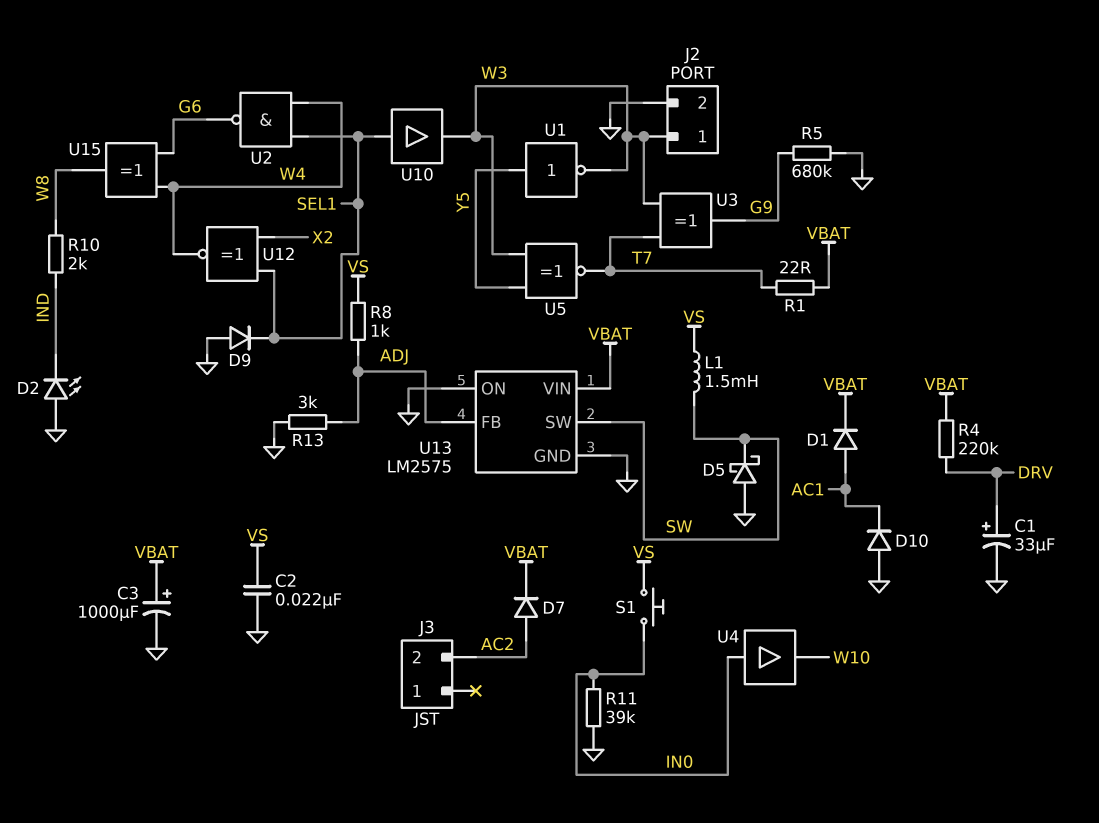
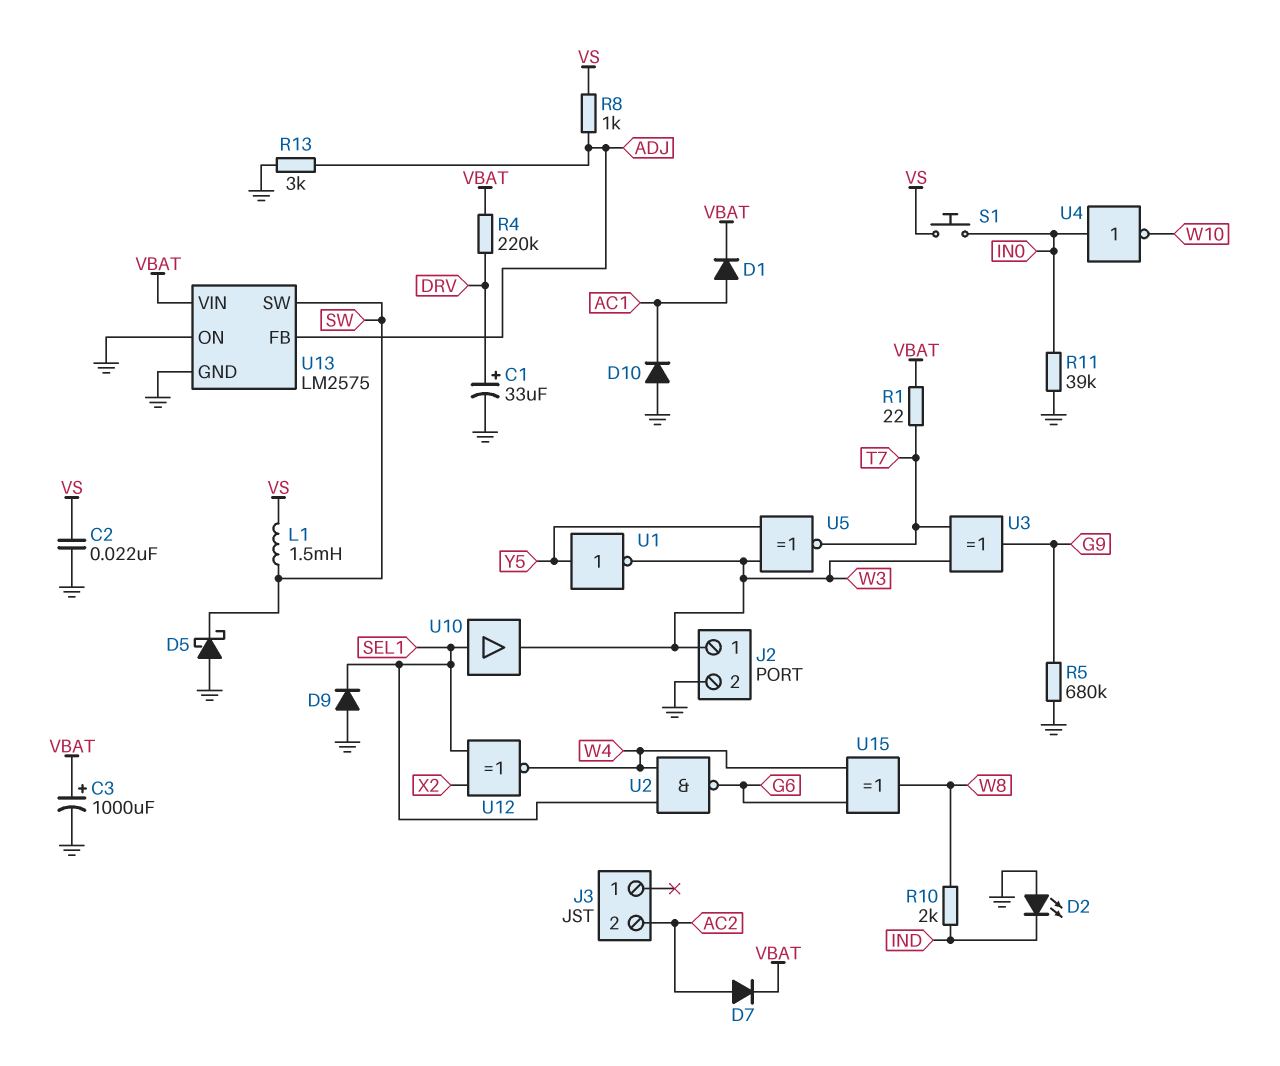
U4: buffer (in IN0, out W10) -> NOT (in IN0, out W10)

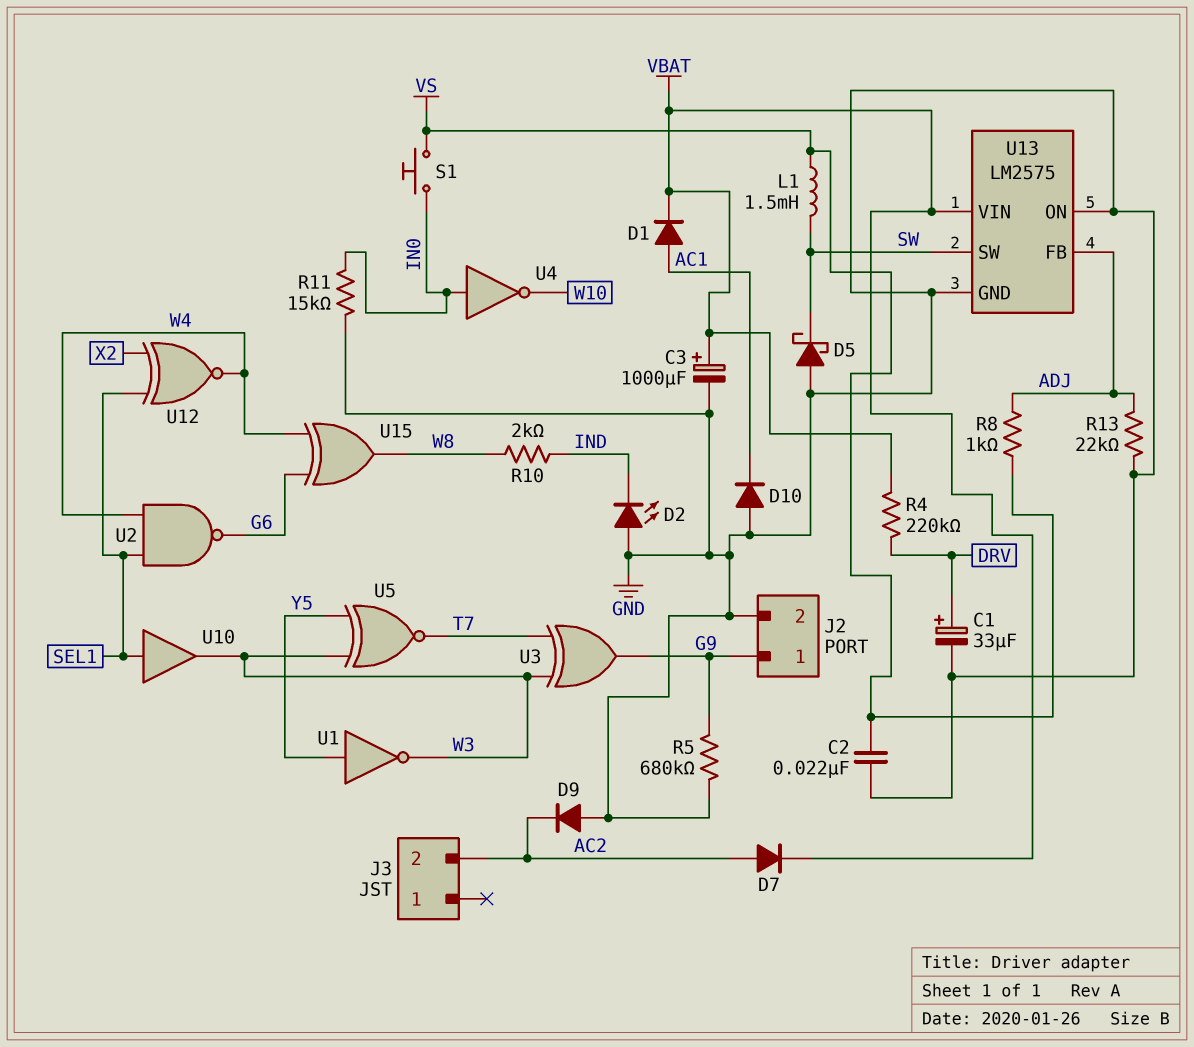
D9: diode (A GND, K SEL1) -> diode (A GND, K AC2)
J2 pin 1: W3 -> G9
R1: 22 (T7, VBAT) -> none
R11: 39k (GND, IN0) -> 15k (GND, IN0)
R13: 3k (ADJ, GND) -> 22k (ADJ, GND)

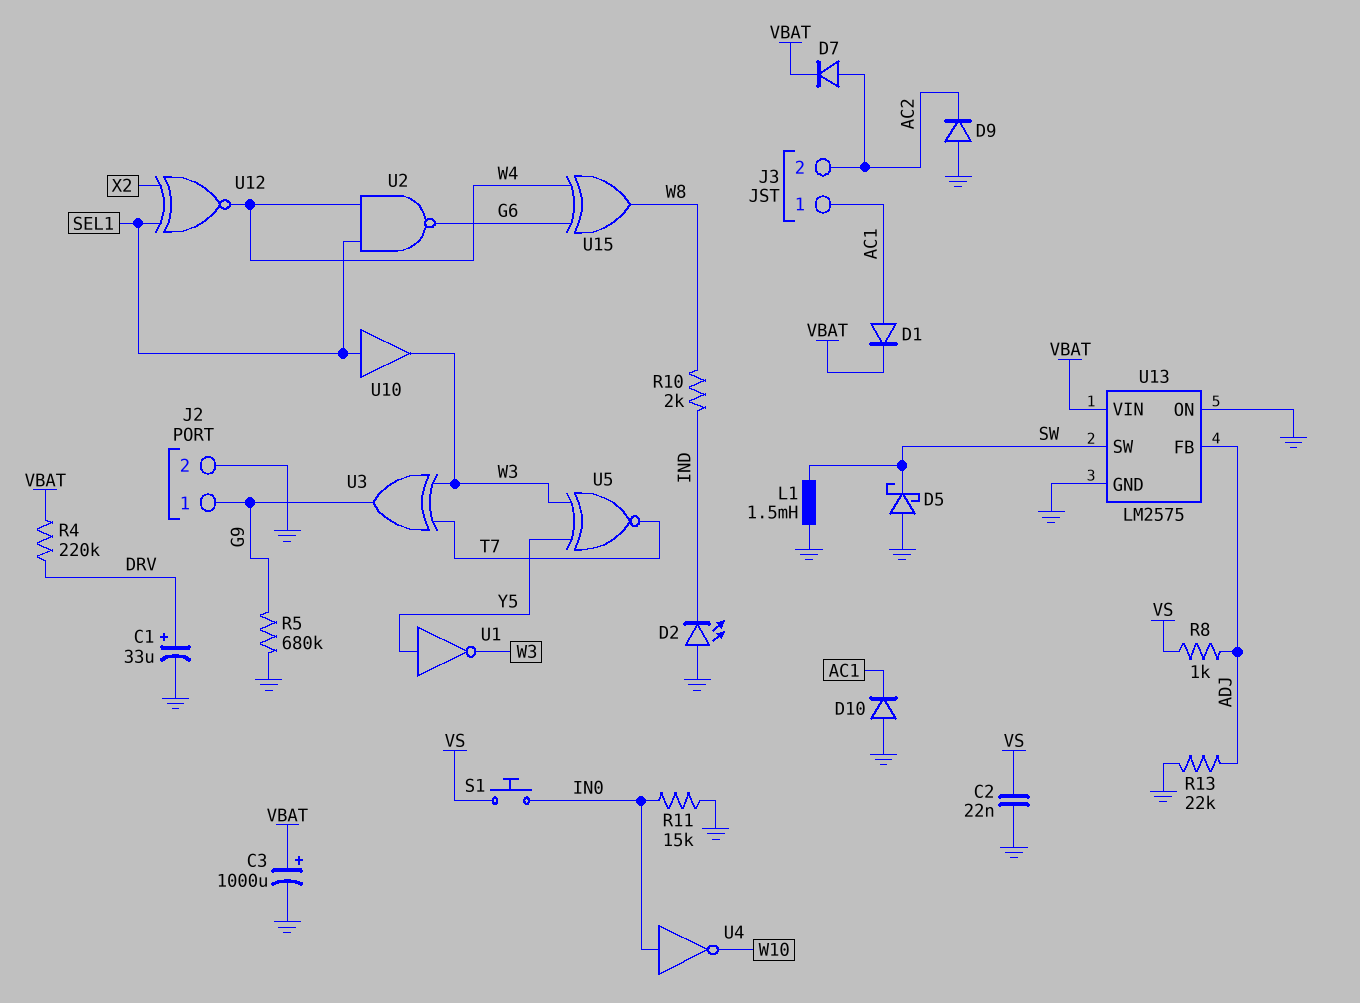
J3 pin 1: none -> AC1
L1: 1.5mH (SW, VS) -> 1.5mH (GND, SW)

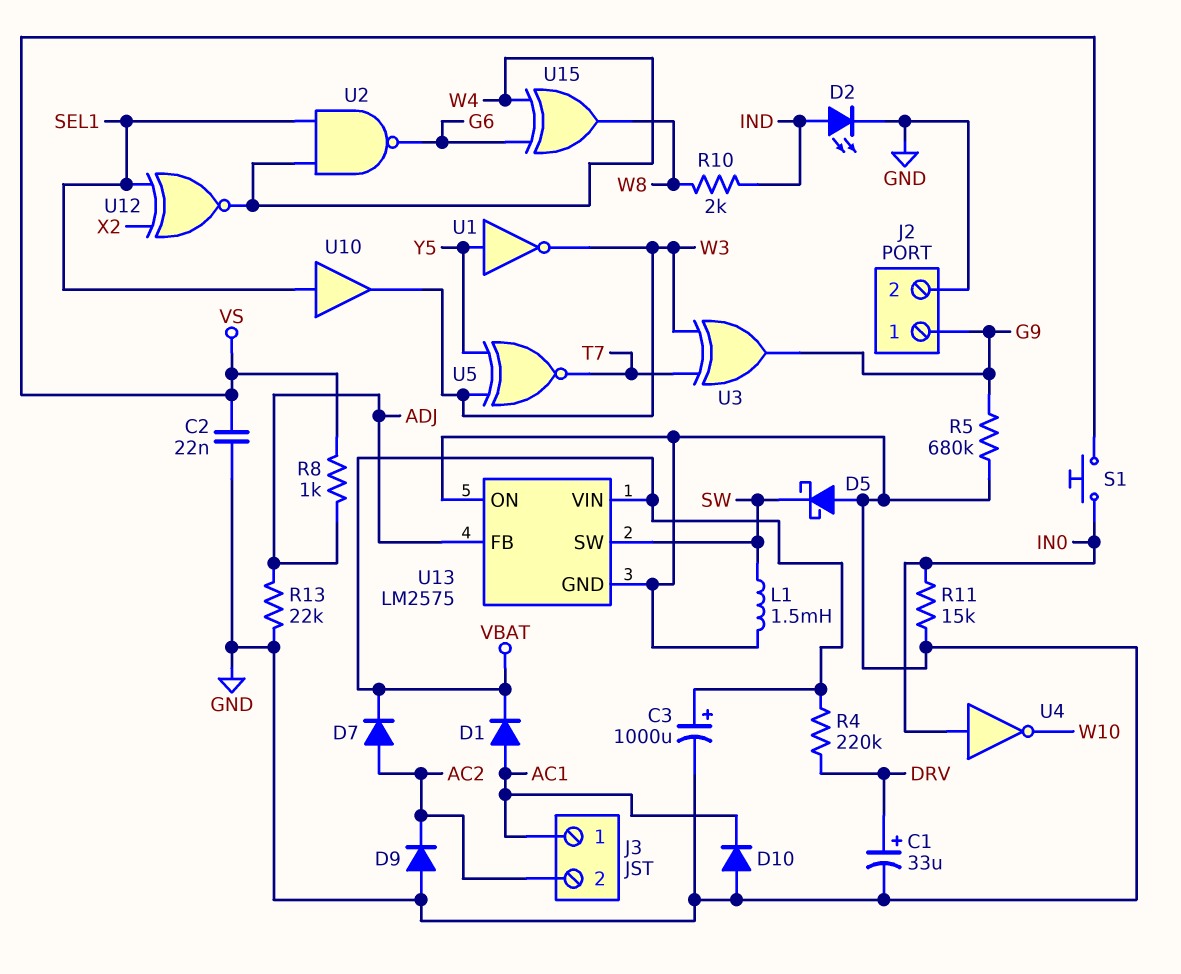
D2: LED (A GND, K IND) -> LED (A IND, K GND)

